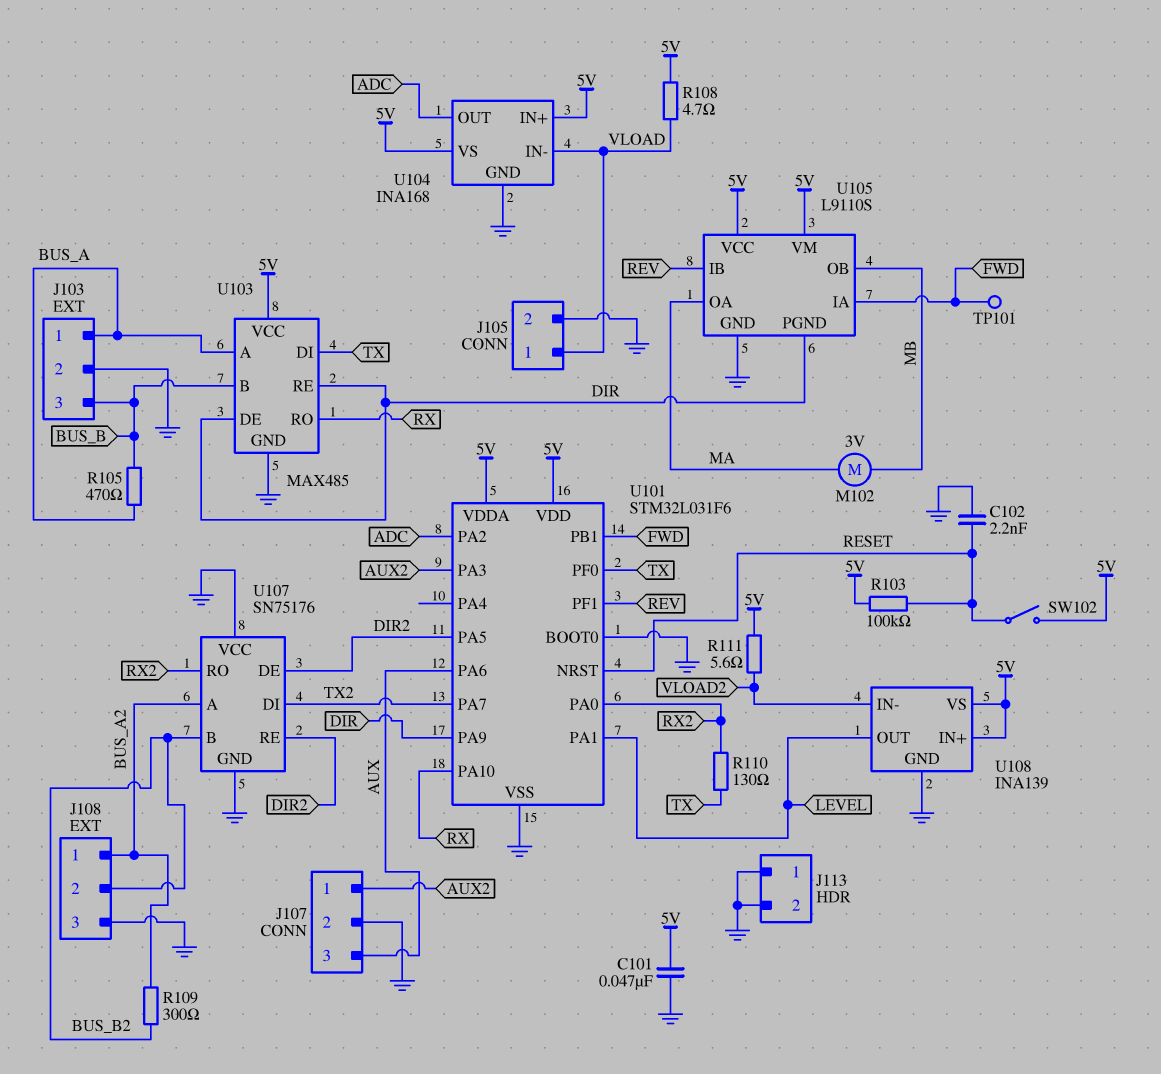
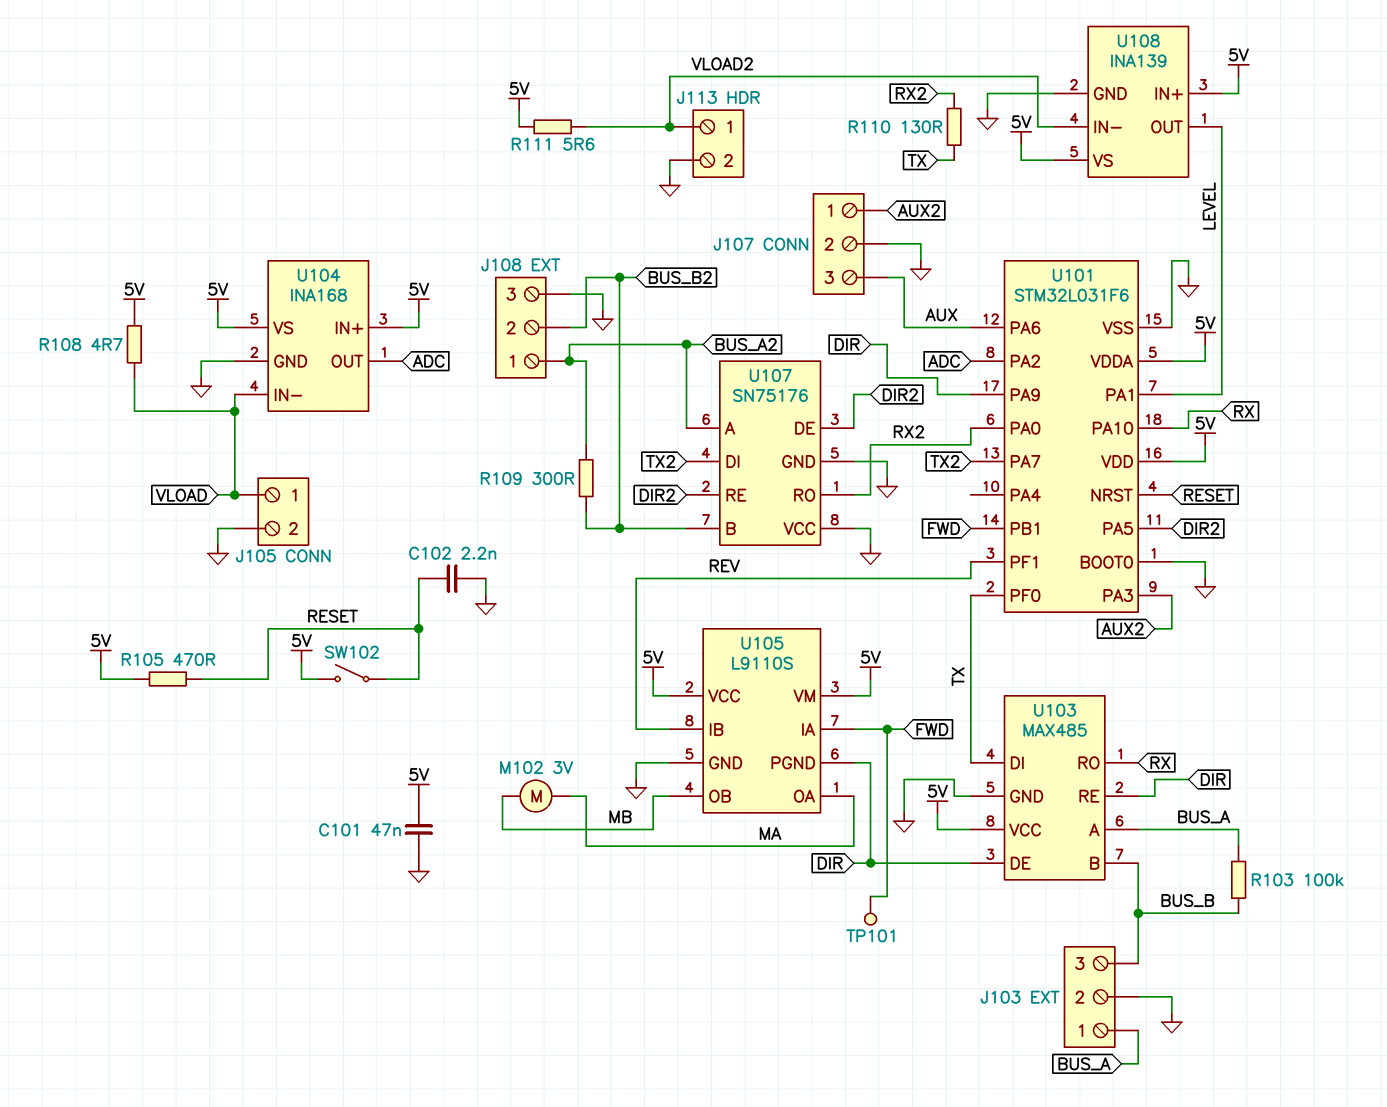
J113 pin 1: GND -> VLOAD2
R103: 100k (5V, RESET) -> 100k (BUS_A, BUS_B)
R105: 470 (BUS_A, BUS_B) -> 470 (5V, RESET)

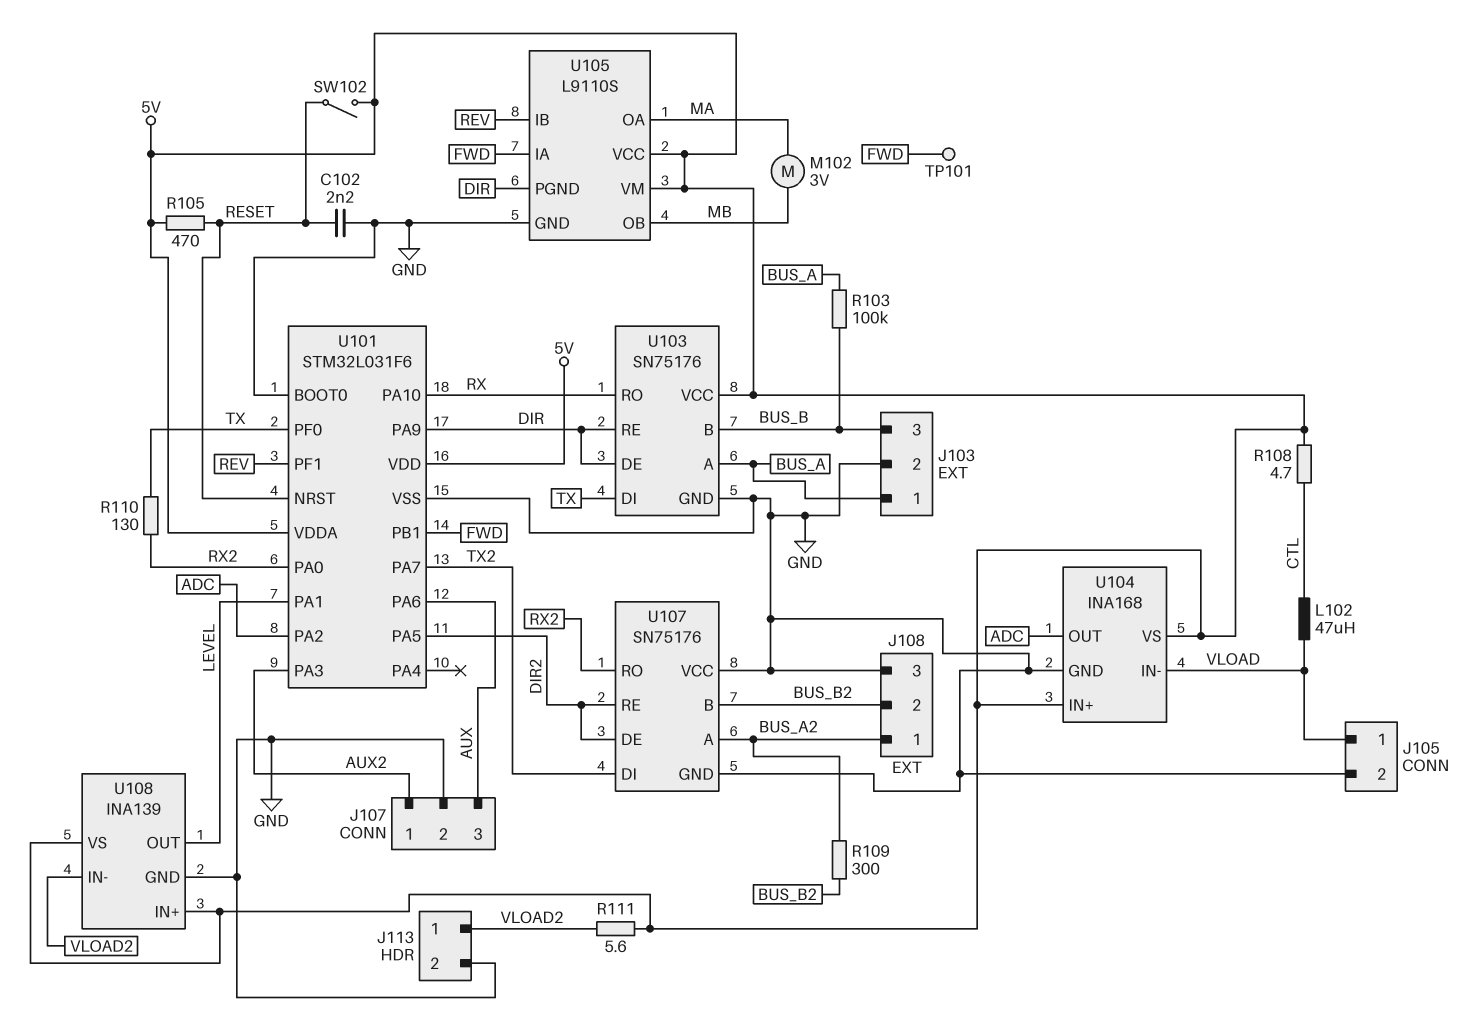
C101: 47nF (5V, GND) -> none
L102: none -> 47uH (CTL, VLOAD)
R108: 4.7 (5V, VLOAD) -> 4.7 (5V, CTL)
U103: MAX485 -> SN75176

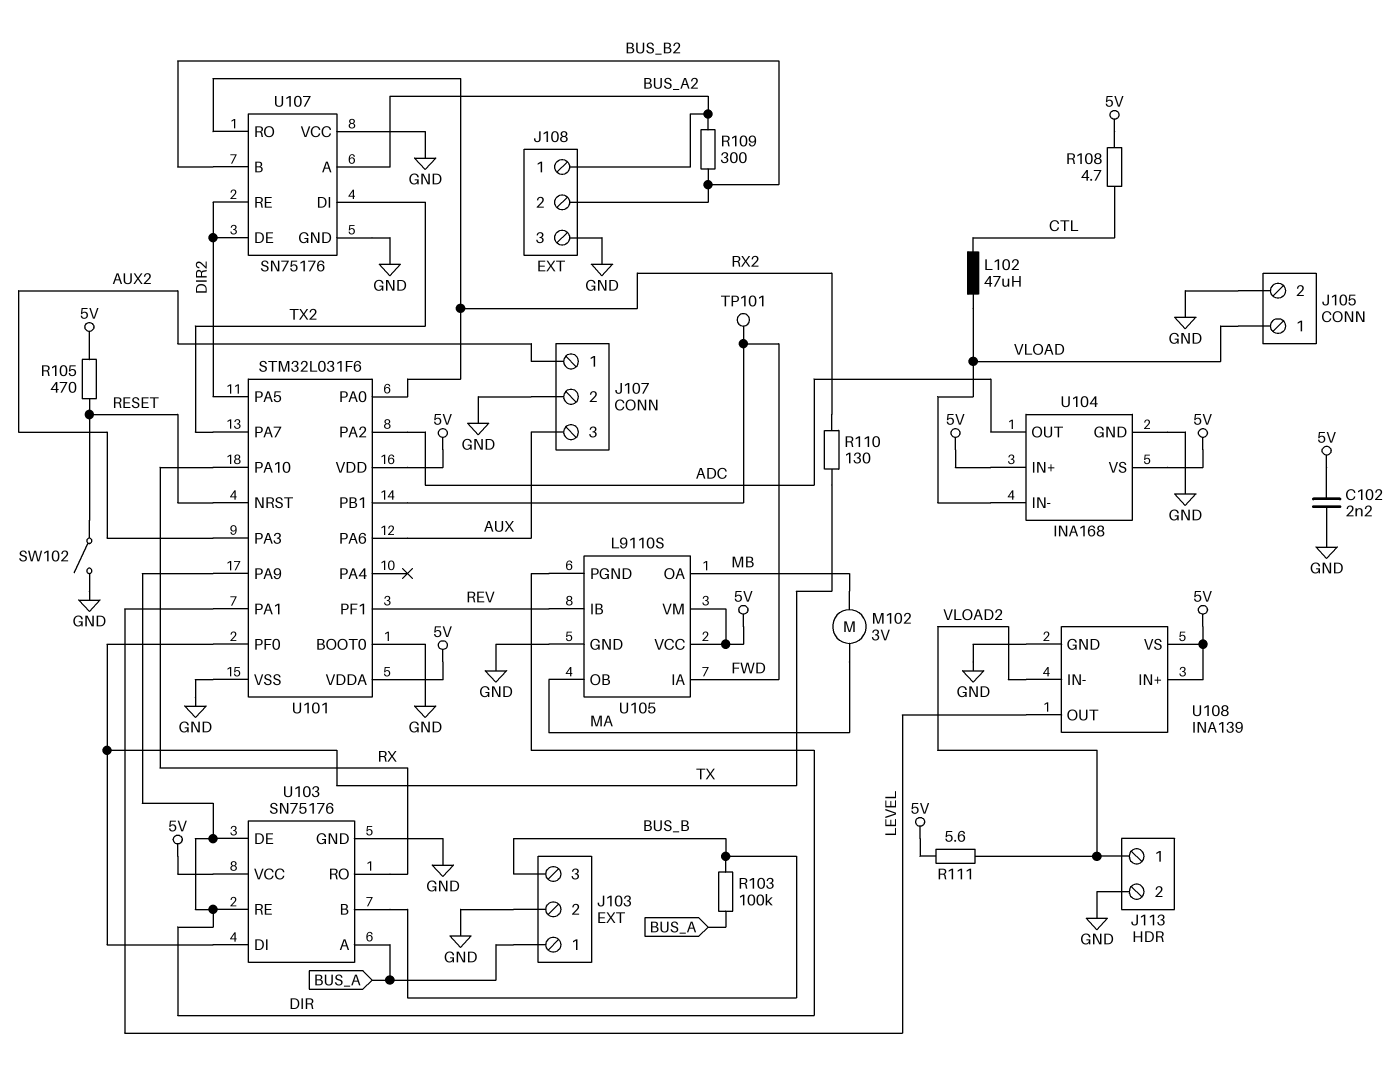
C102: 2.2nF (GND, RESET) -> 2.2nF (5V, GND)
SW102: switch (5V, RESET) -> switch (GND, RESET)
U105 pin OA: MA -> MB
U105 pin OB: MB -> MA

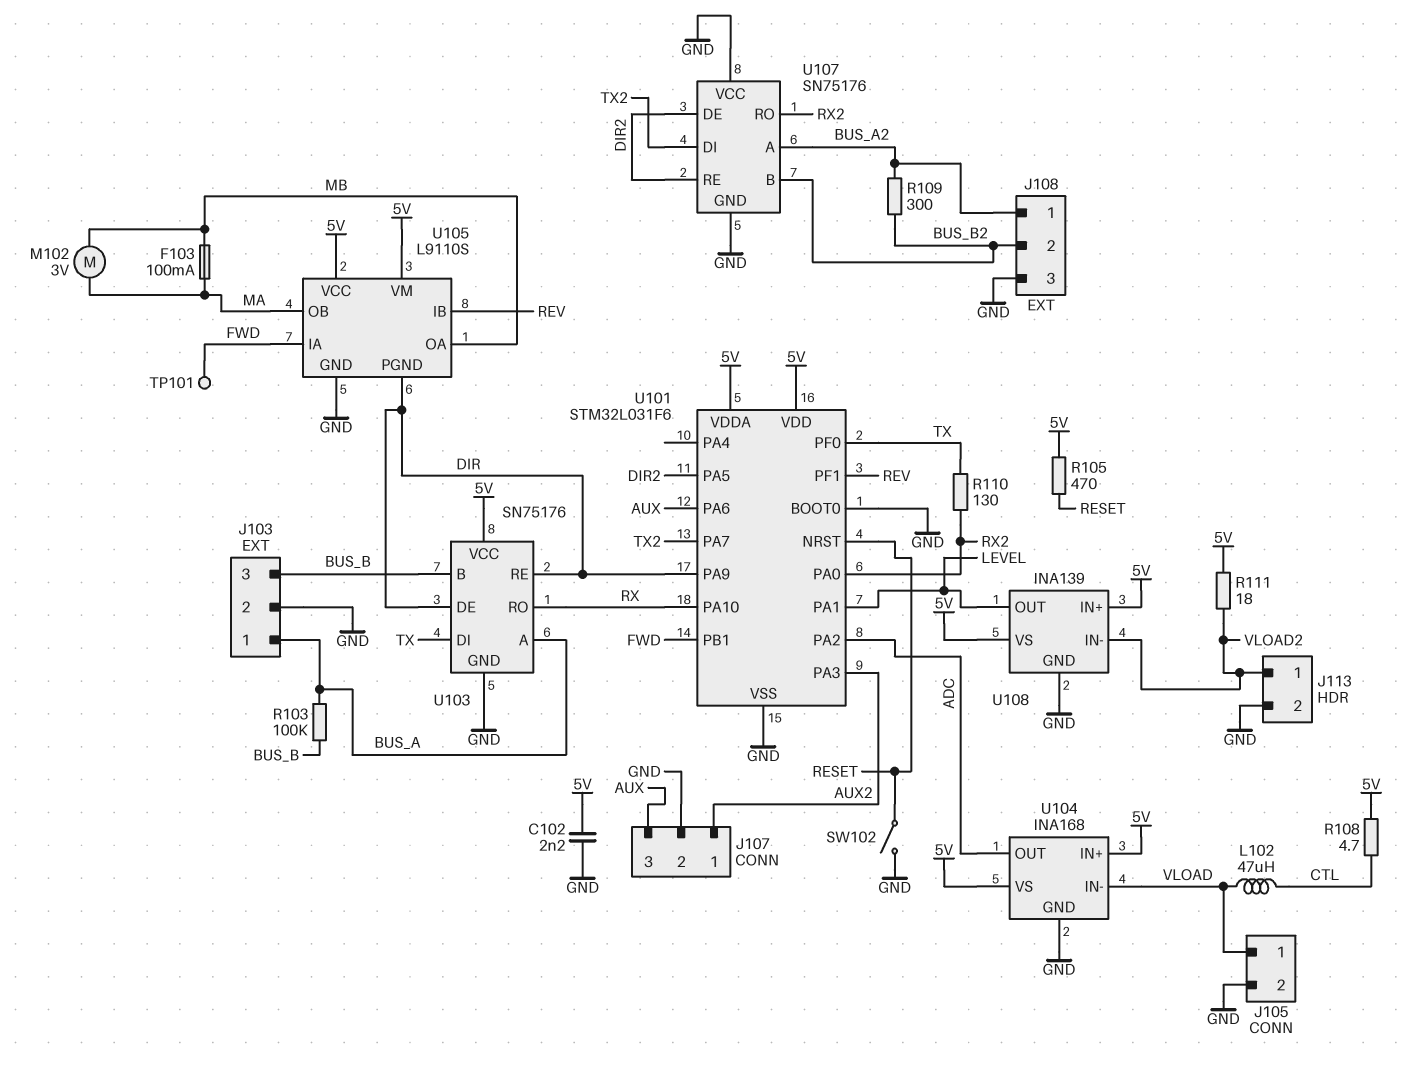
F103: none -> 100mA (MA, MB)
R111: 5.6 (5V, VLOAD2) -> 18 (5V, VLOAD2)

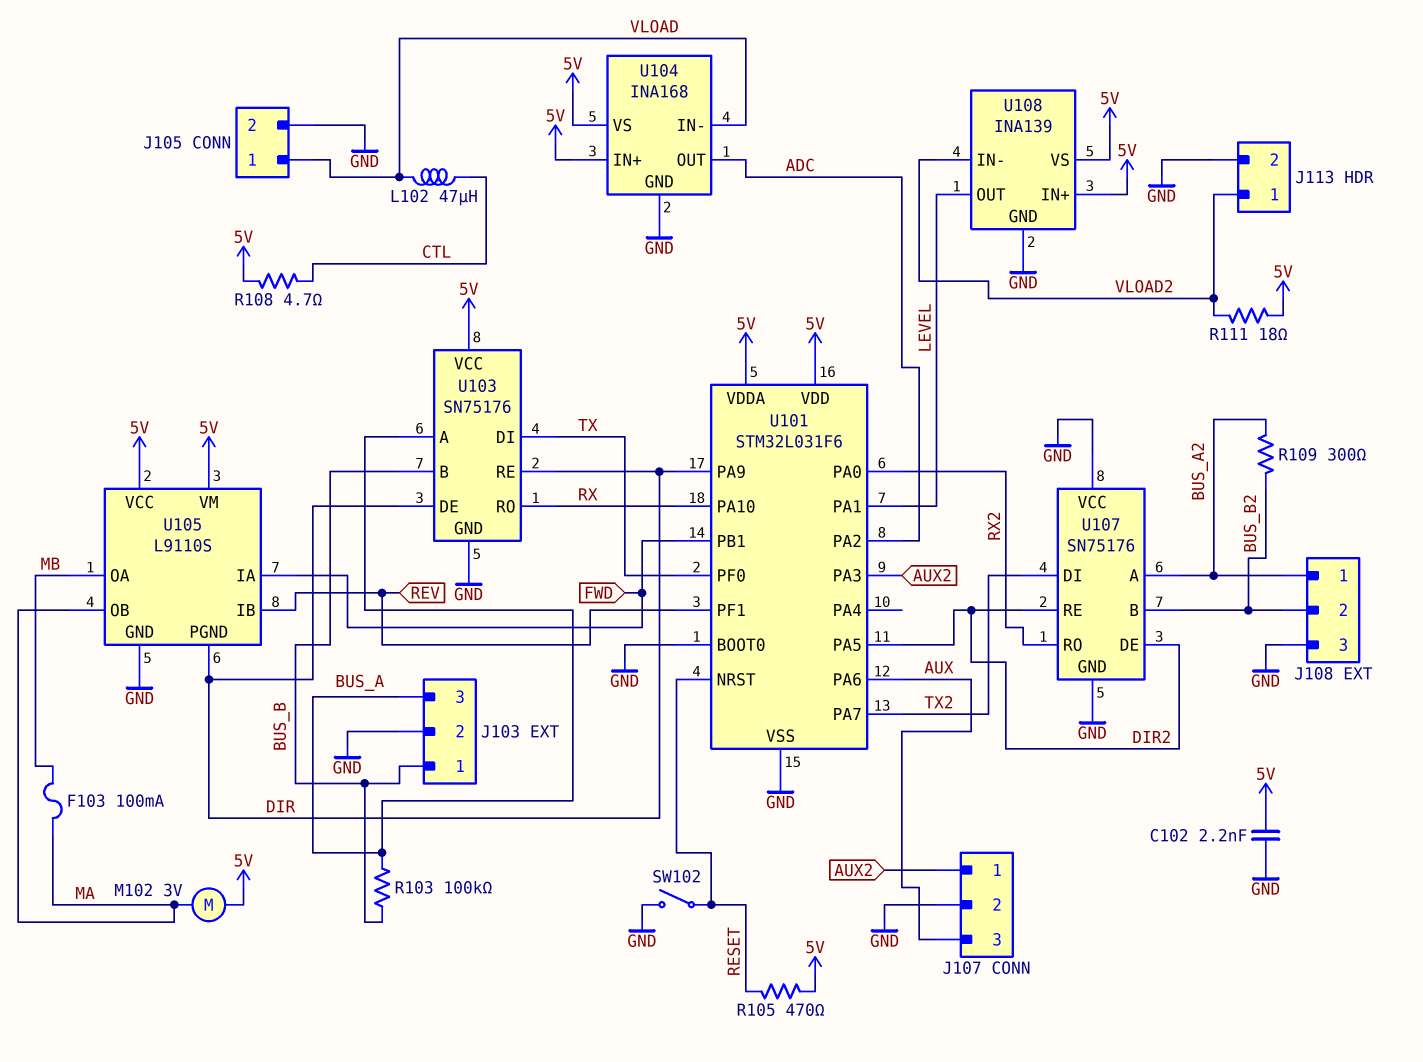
J103 pin 1: BUS_A -> BUS_B
J103 pin 3: BUS_B -> BUS_A
M102: motor 3V (MA, MB) -> motor 3V (5V, MA)
R110: 130 (RX2, TX) -> none
TP101: test point (FWD) -> none

